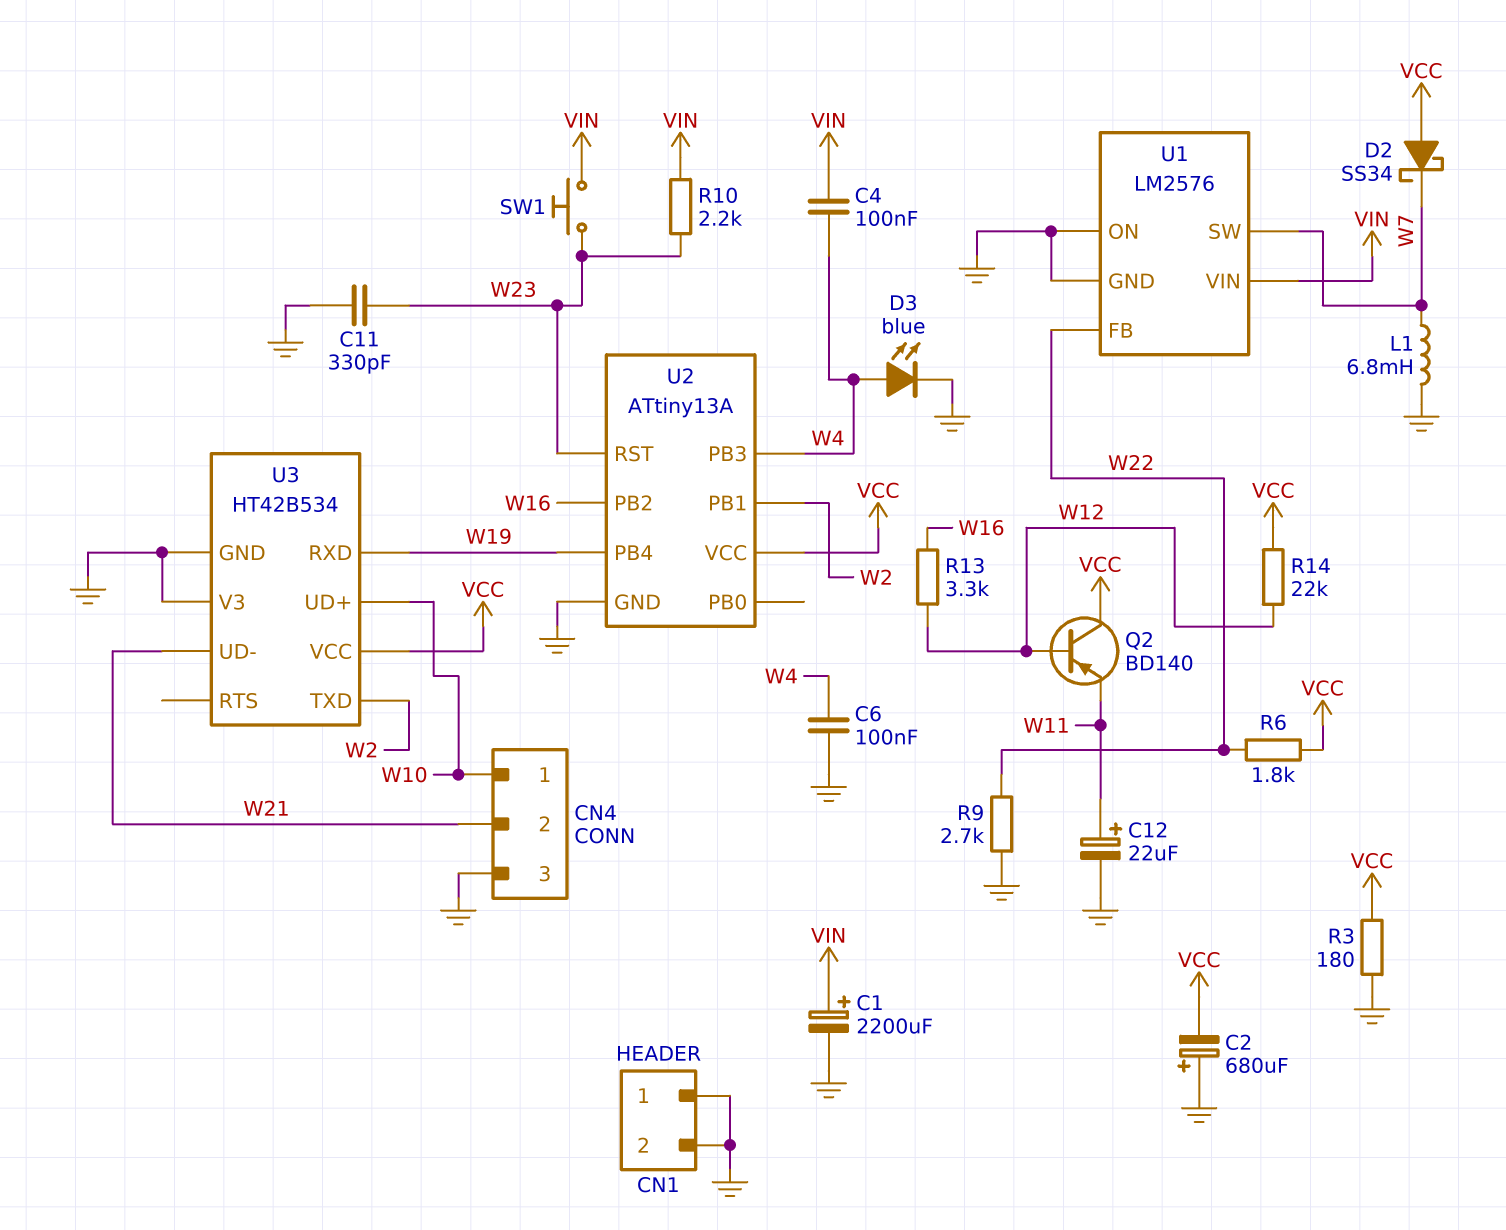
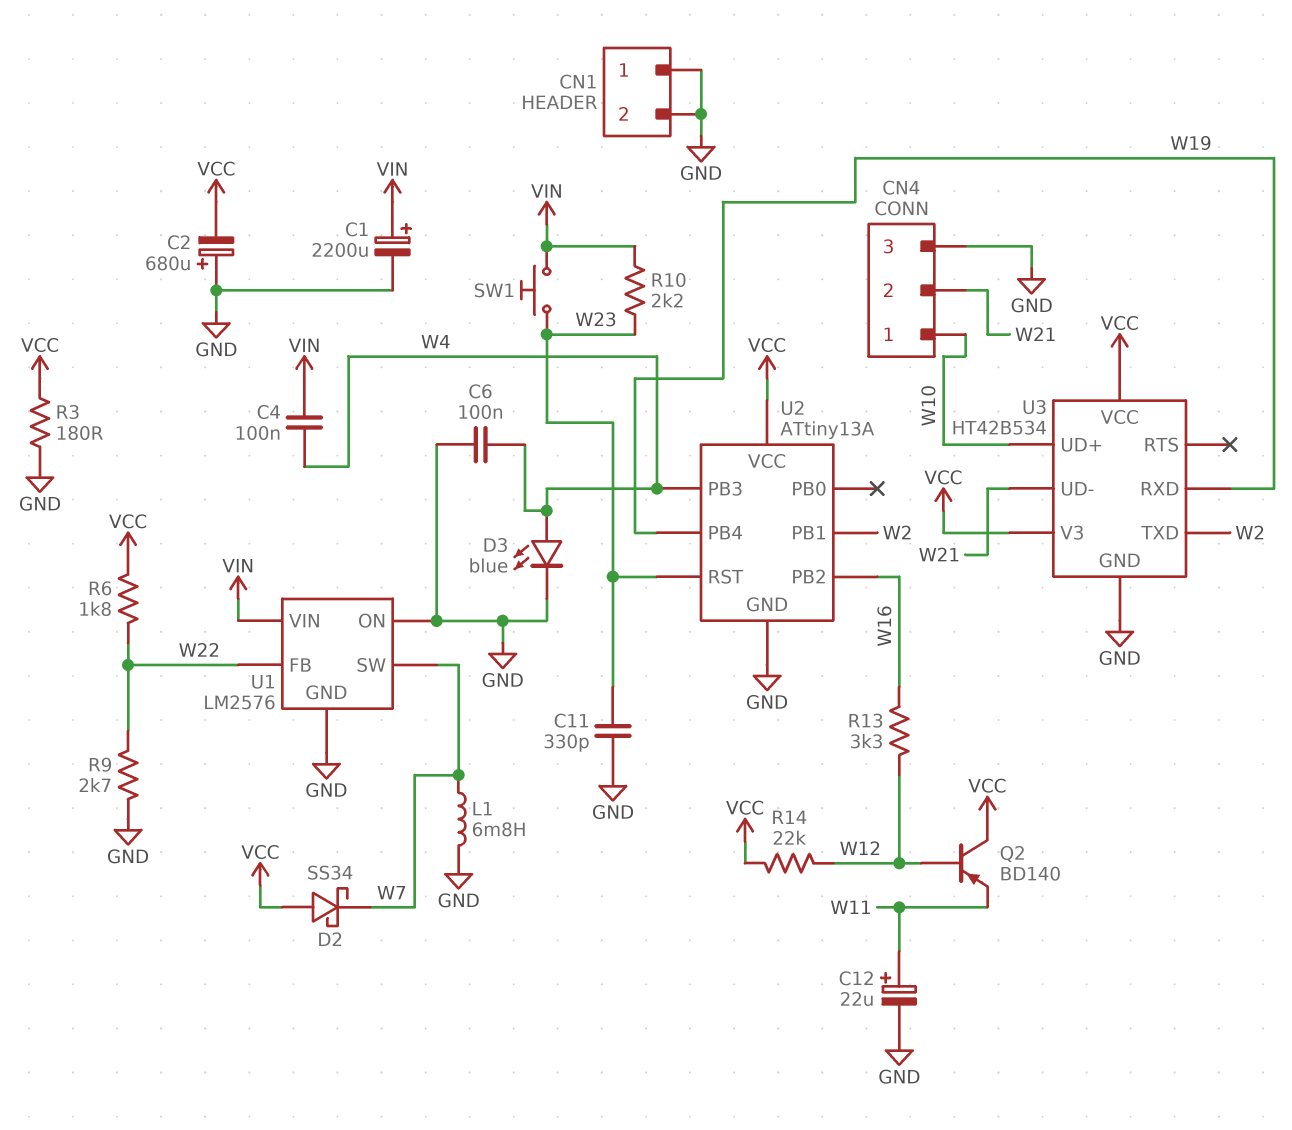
U3 pin V3: GND -> VCC

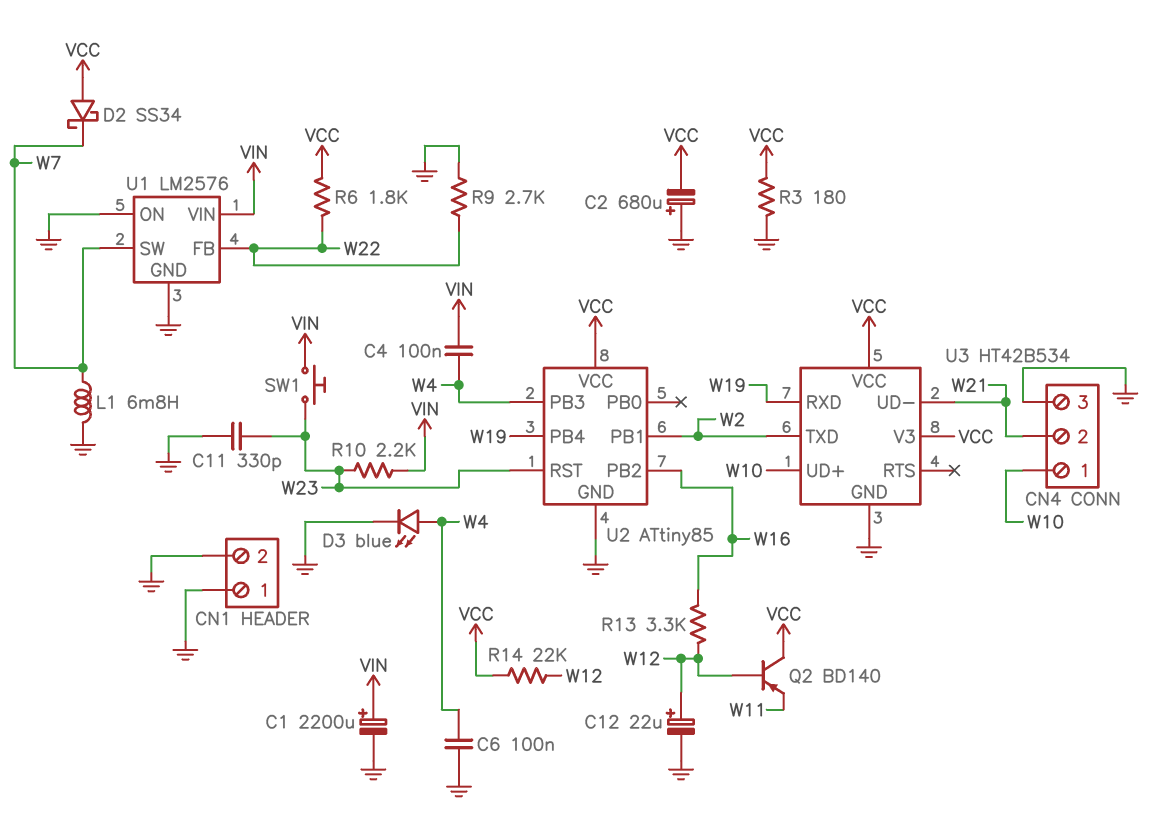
C12: 22uF (plus W11, minus GND) -> 22uF (plus W12, minus GND)
U2: ATtiny13A -> ATtiny85

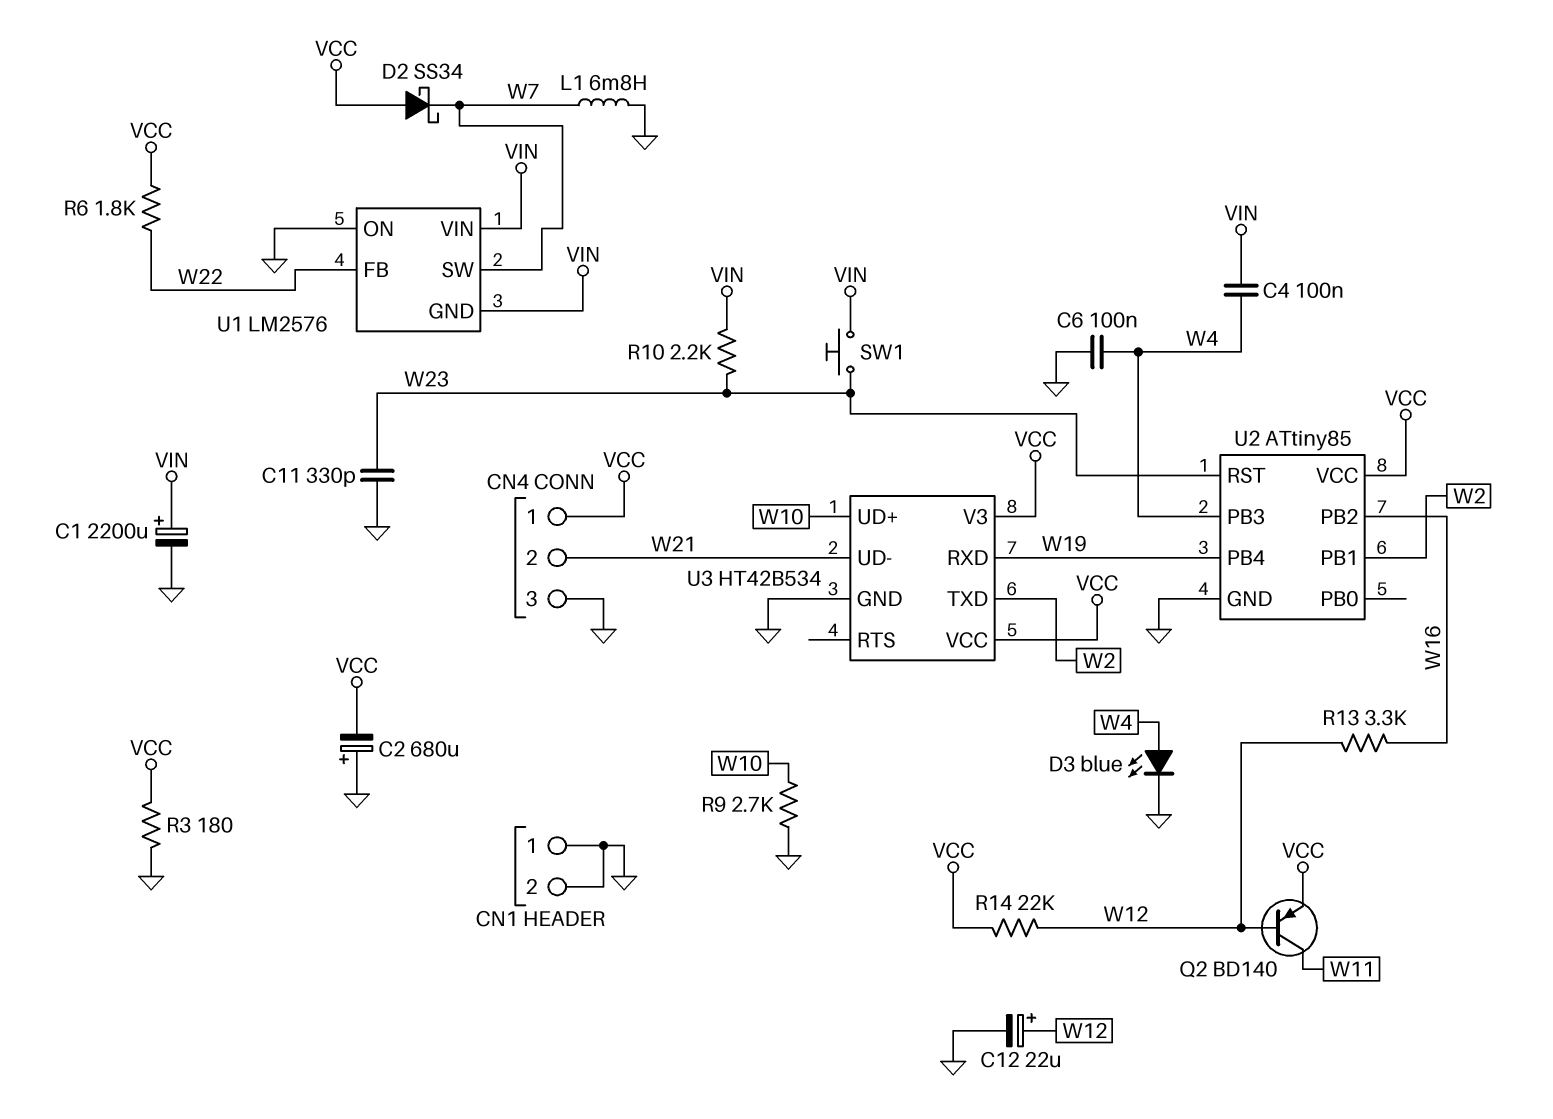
CN4 pin 1: W10 -> VCC
Q2: PNP BD140 (B W12, C VCC, E W11) -> PNP BD140 (B W12, C W11, E VCC)
R9: 2.7k (GND, W22) -> 2.7k (GND, W10)
U1 pin GND: GND -> VIN

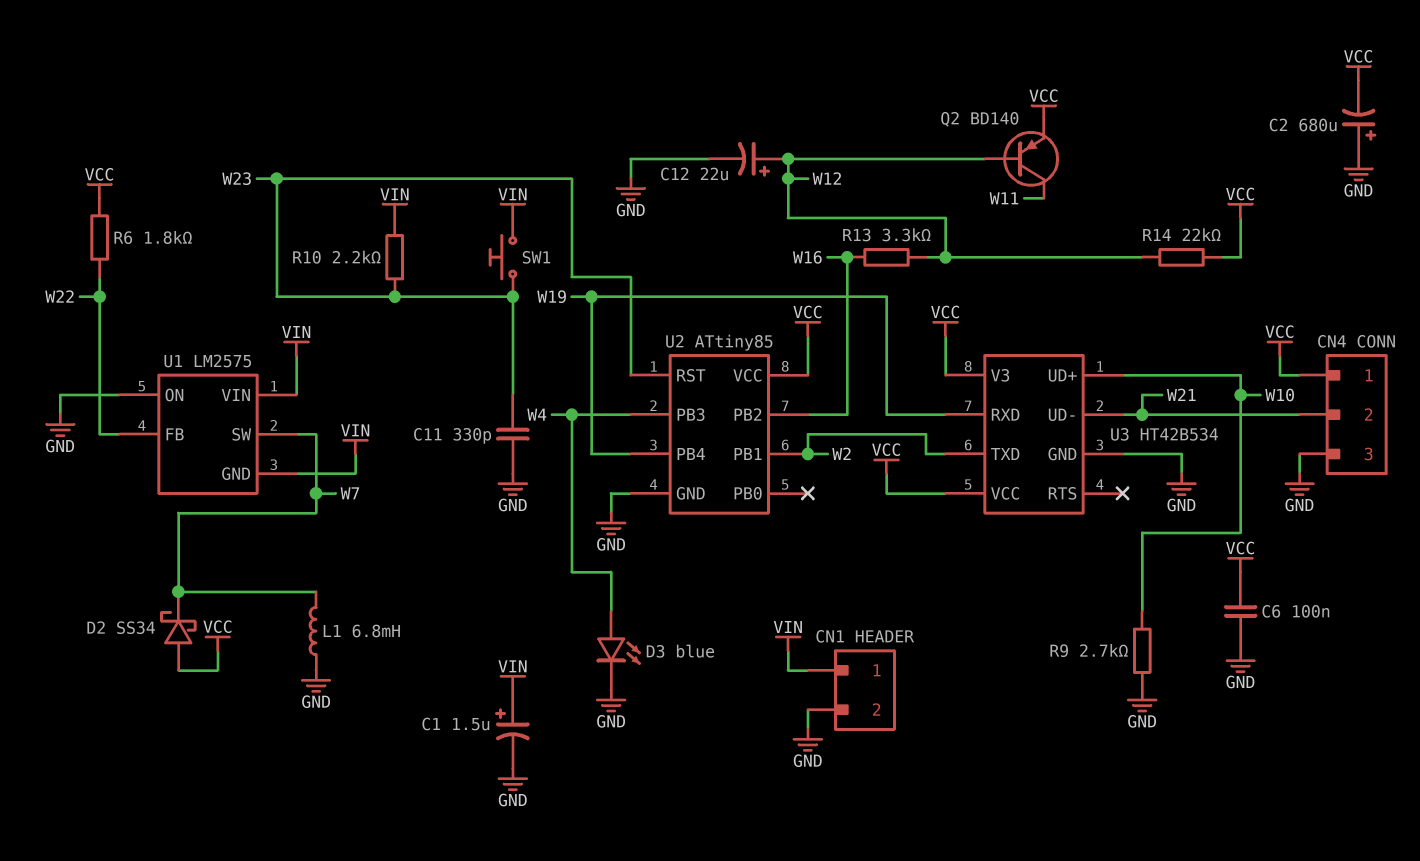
C1: 2200uF (plus VIN, minus GND) -> 1.5uF (plus VIN, minus GND)
C4: 100nF (VIN, W4) -> none
C6: 100nF (GND, W4) -> 100nF (GND, VCC)
CN1 pin 1: GND -> VIN
R3: 180 (GND, VCC) -> none
U1: LM2576 -> LM2575

